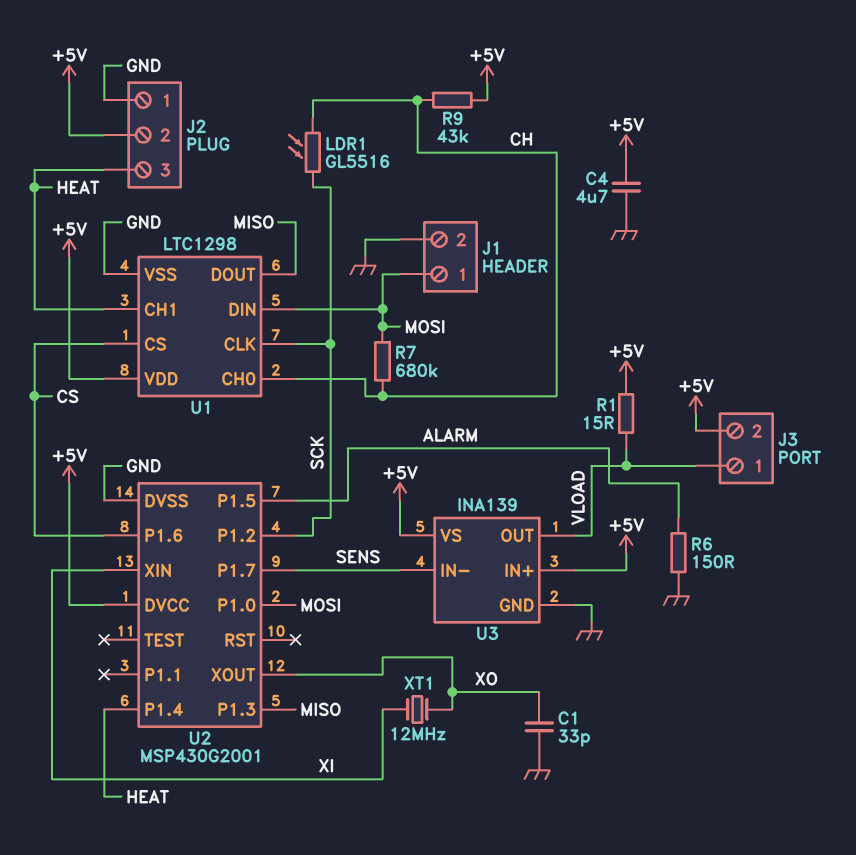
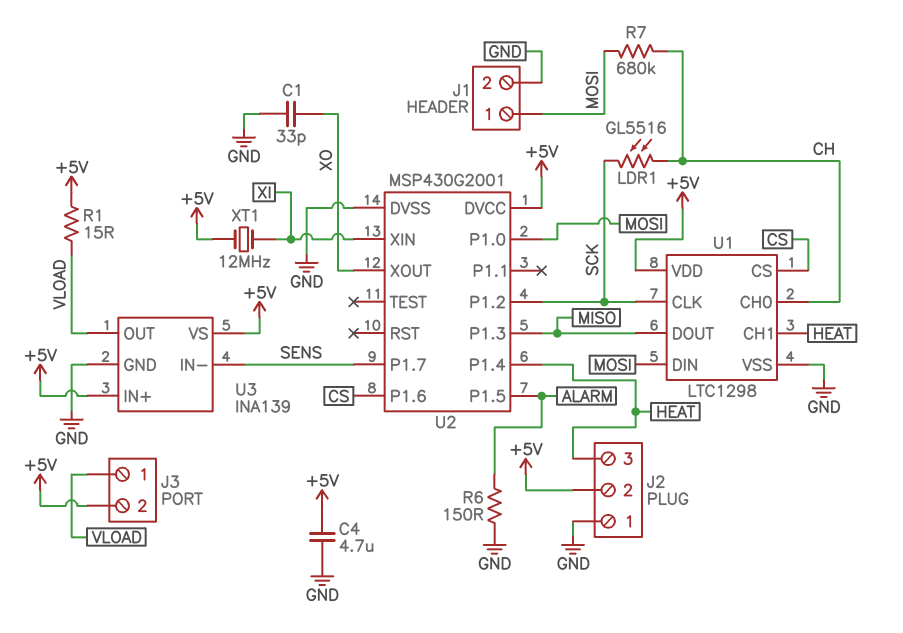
R9: 43k (+5V, CH) -> none
XT1: 12MHz (XI, XO) -> 12MHz (+5V, XI)

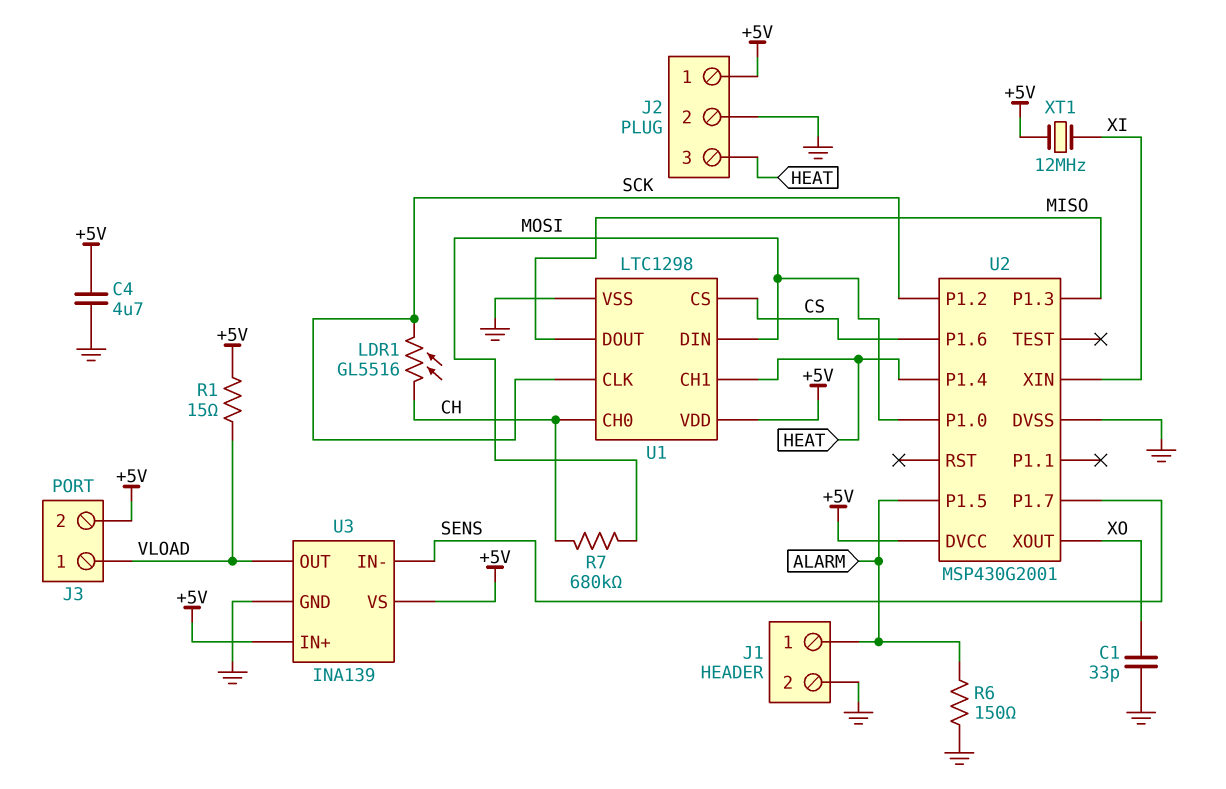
J1 pin 1: MOSI -> ALARM
J2 pin 1: GND -> +5V
J2 pin 2: +5V -> GND

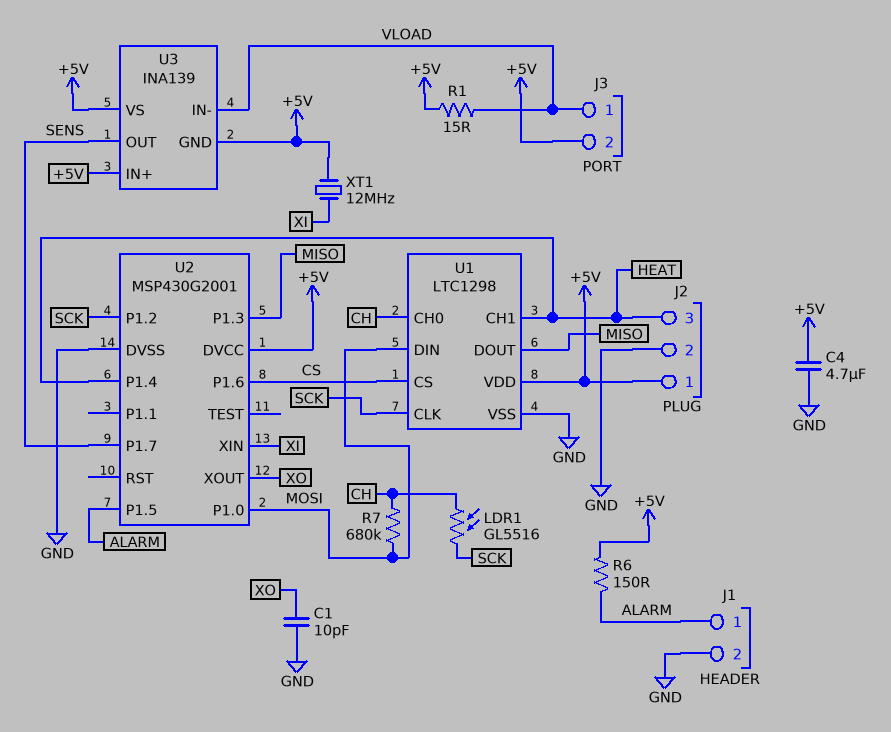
C1: 33pF (GND, XO) -> 10pF (GND, XO)
R6: 150 (ALARM, GND) -> 150 (+5V, ALARM)
U3 pin GND: GND -> +5V
U3 pin IN-: SENS -> VLOAD
U3 pin OUT: VLOAD -> SENS

